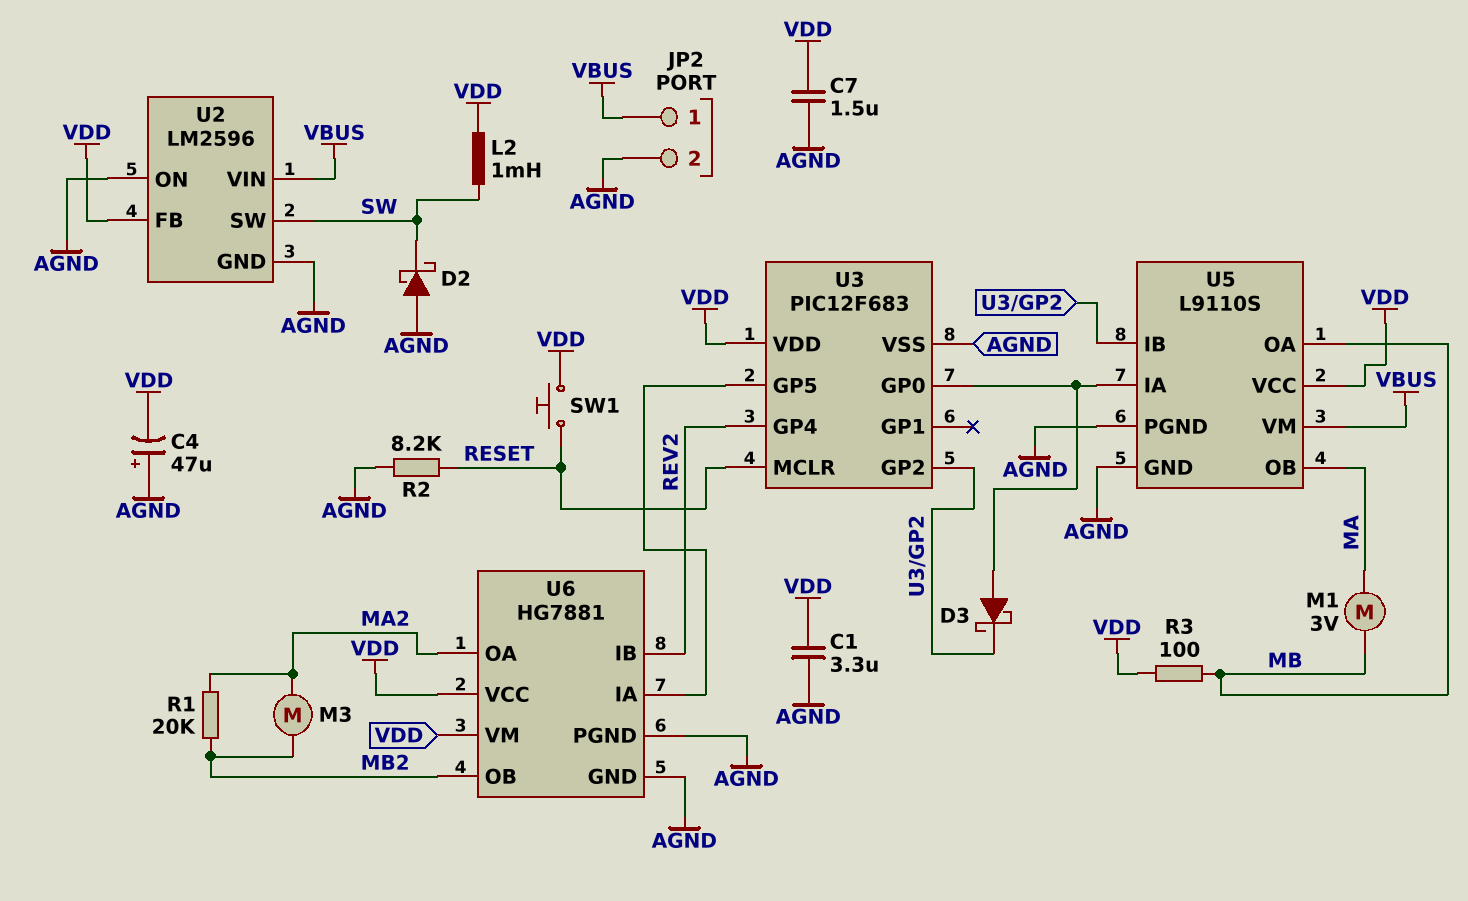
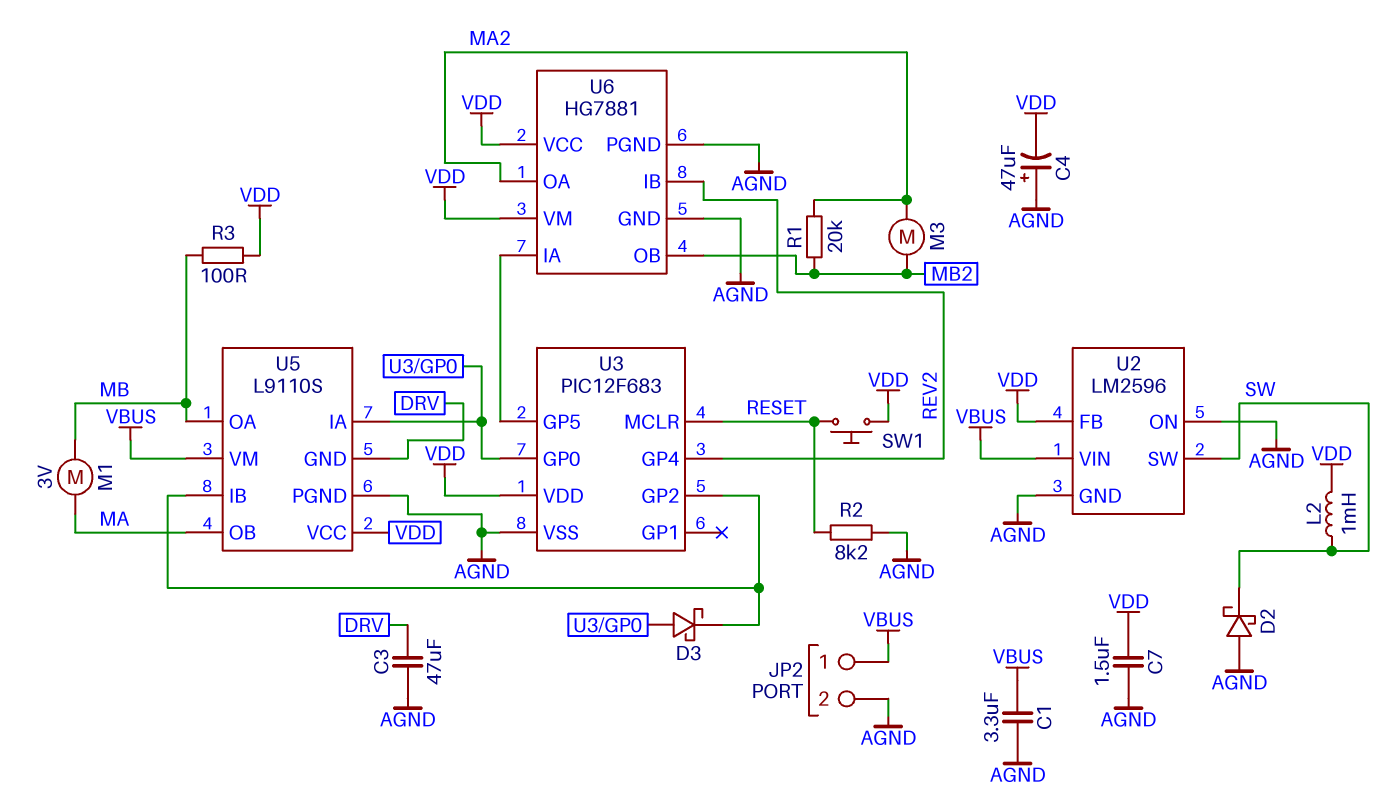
C1: 3.3uF (AGND, VDD) -> 3.3uF (AGND, VBUS)
C3: none -> 47uF (AGND, DRV)
U5 pin GND: AGND -> DRV

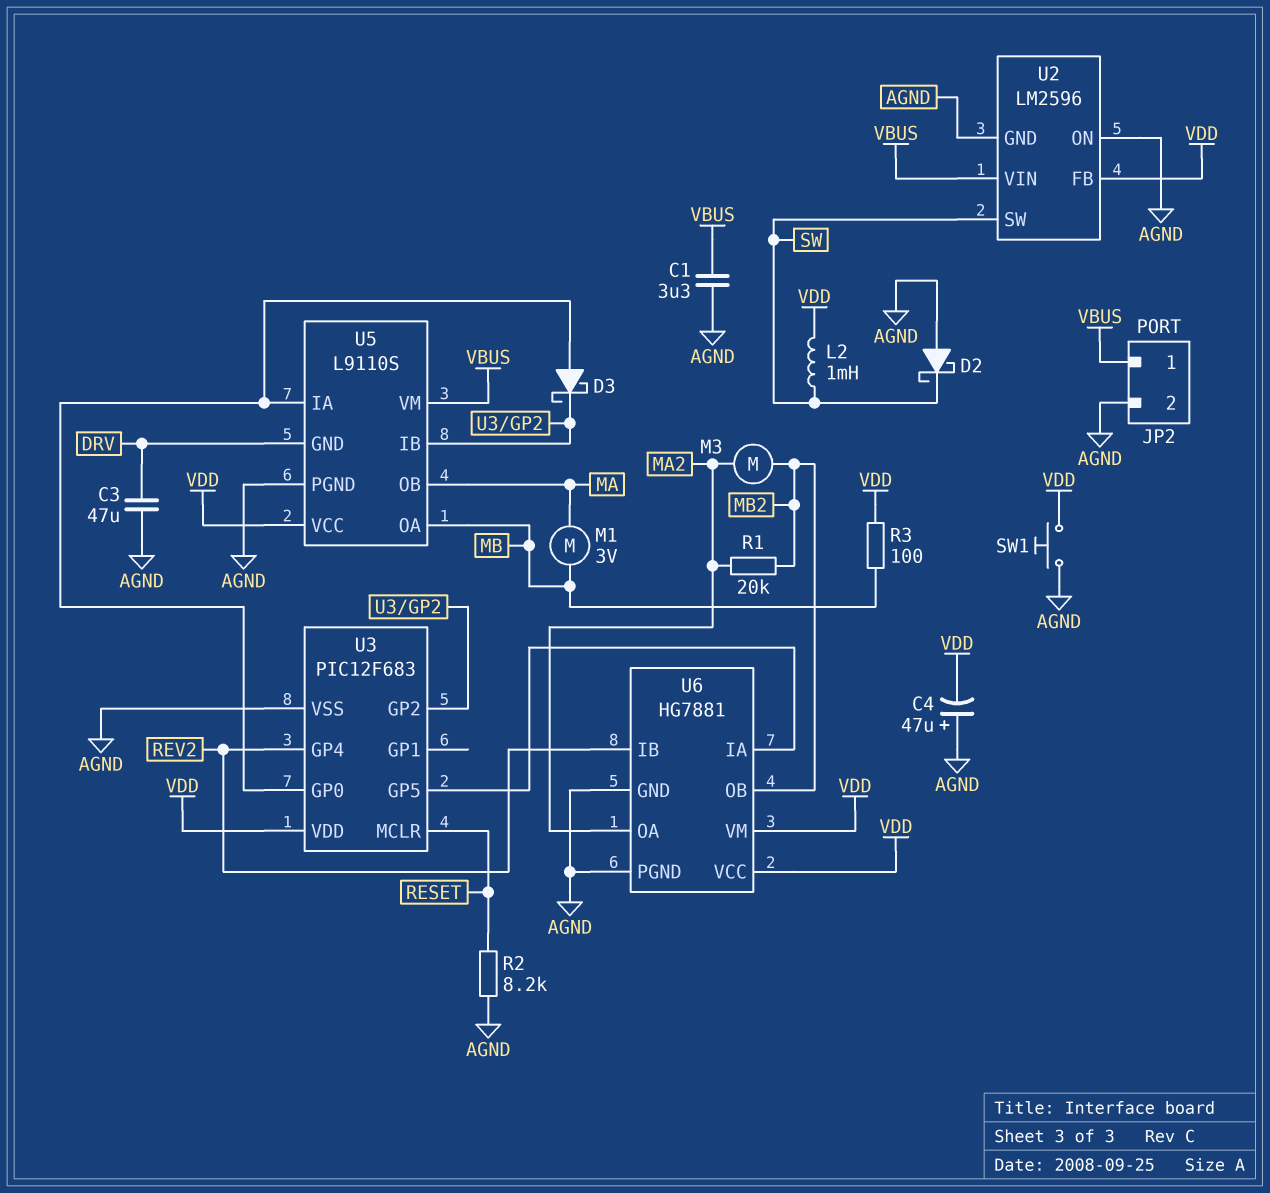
C7: 1.5uF (AGND, VDD) -> none
SW1: button (RESET, VDD) -> button (AGND, VDD)

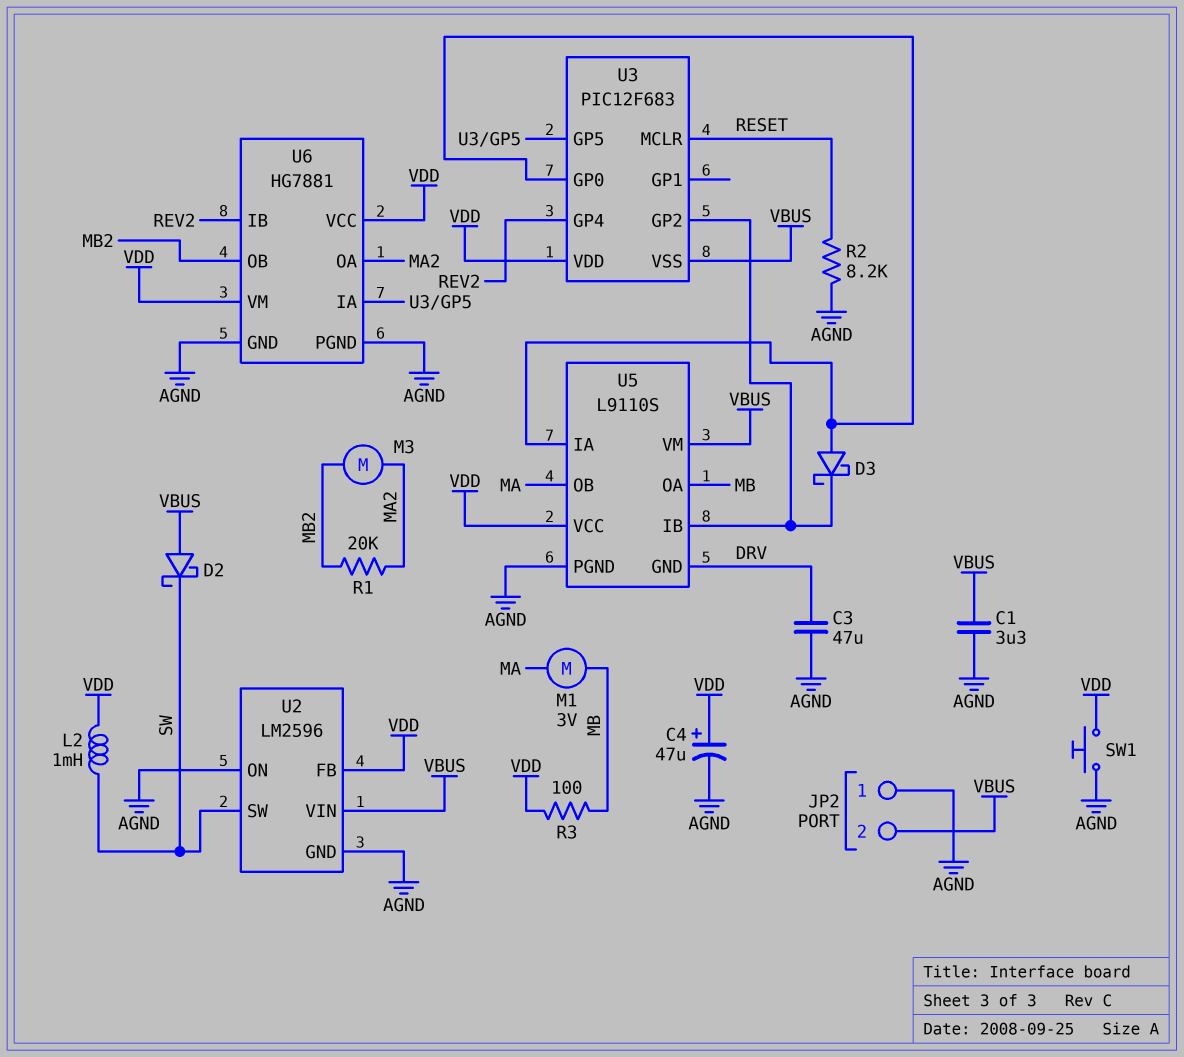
C4: 47uF (plus AGND, minus VDD) -> 47uF (plus VDD, minus AGND)
D2: schottky (A AGND, K SW) -> schottky (A VBUS, K SW)
JP2 pin 1: VBUS -> AGND
JP2 pin 2: AGND -> VBUS
U3 pin VSS: AGND -> VBUS

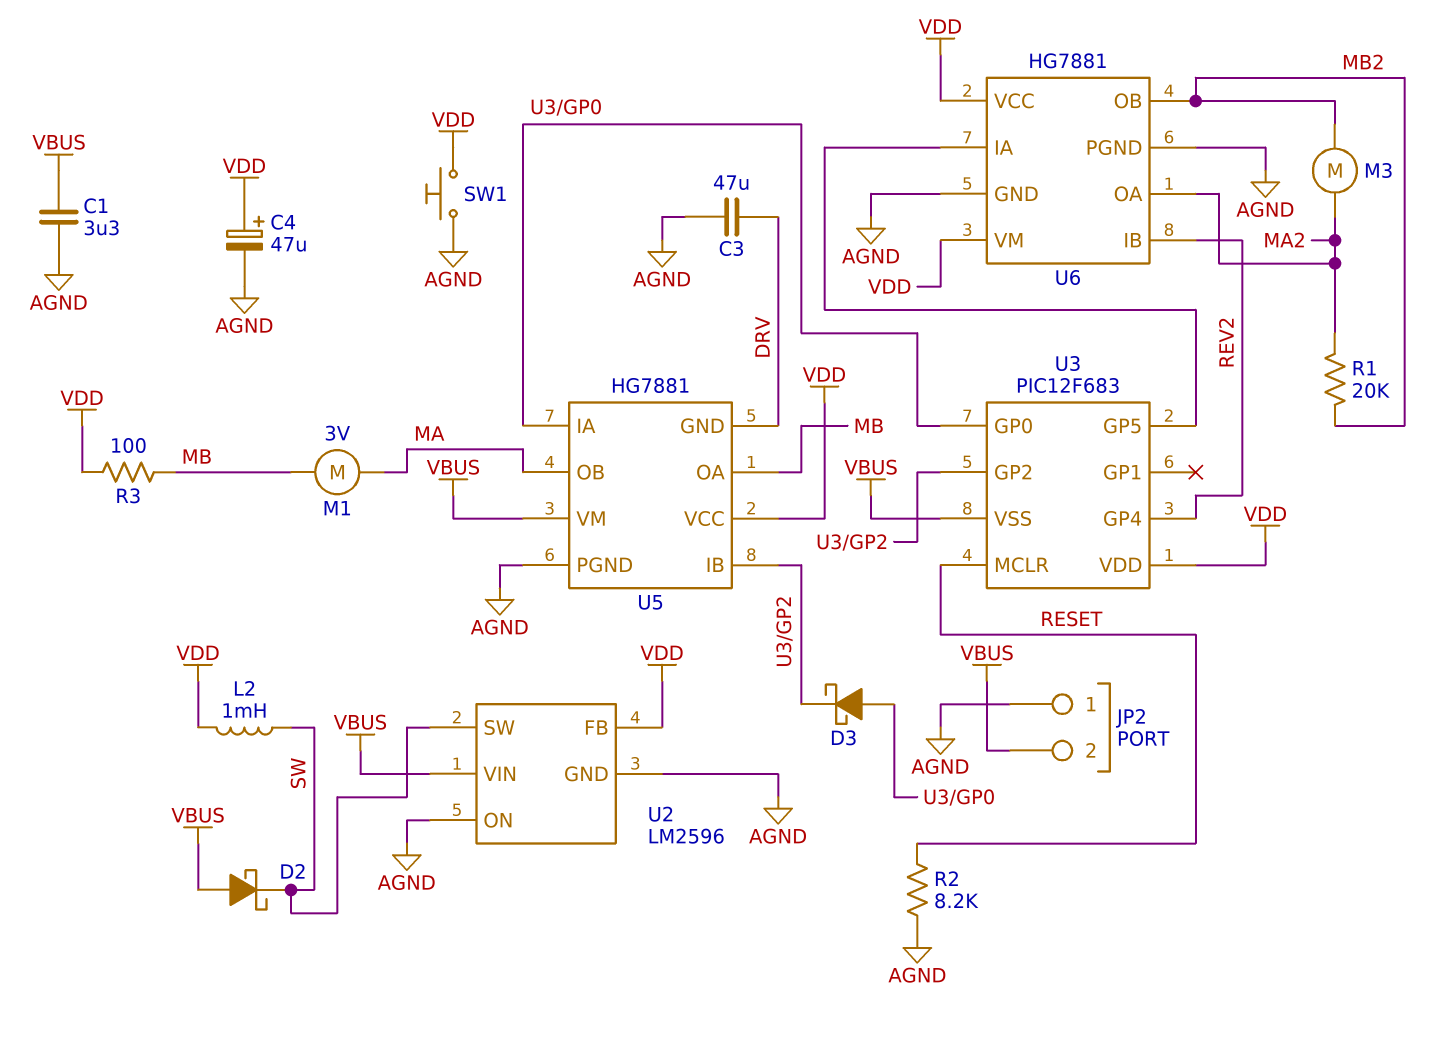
U5: L9110S -> HG7881

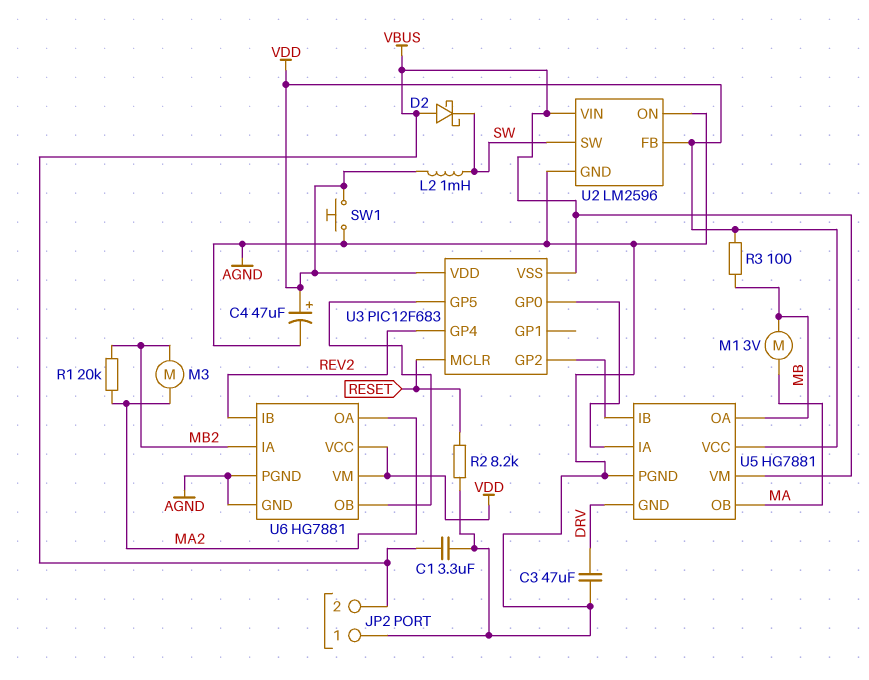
D3: schottky (A U3/GP0, K U3/GP2) -> none
U6 pin IA: U3/GP5 -> MB2
U6 pin OB: MB2 -> U3/GP5

